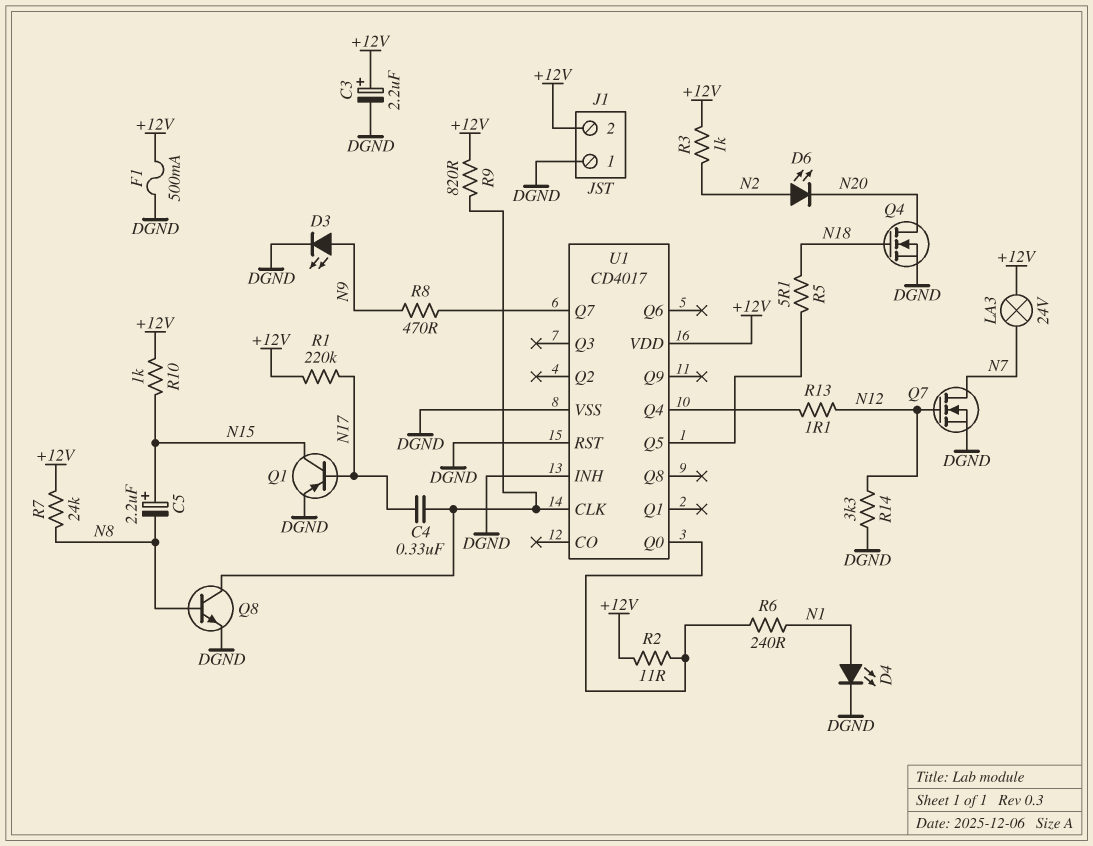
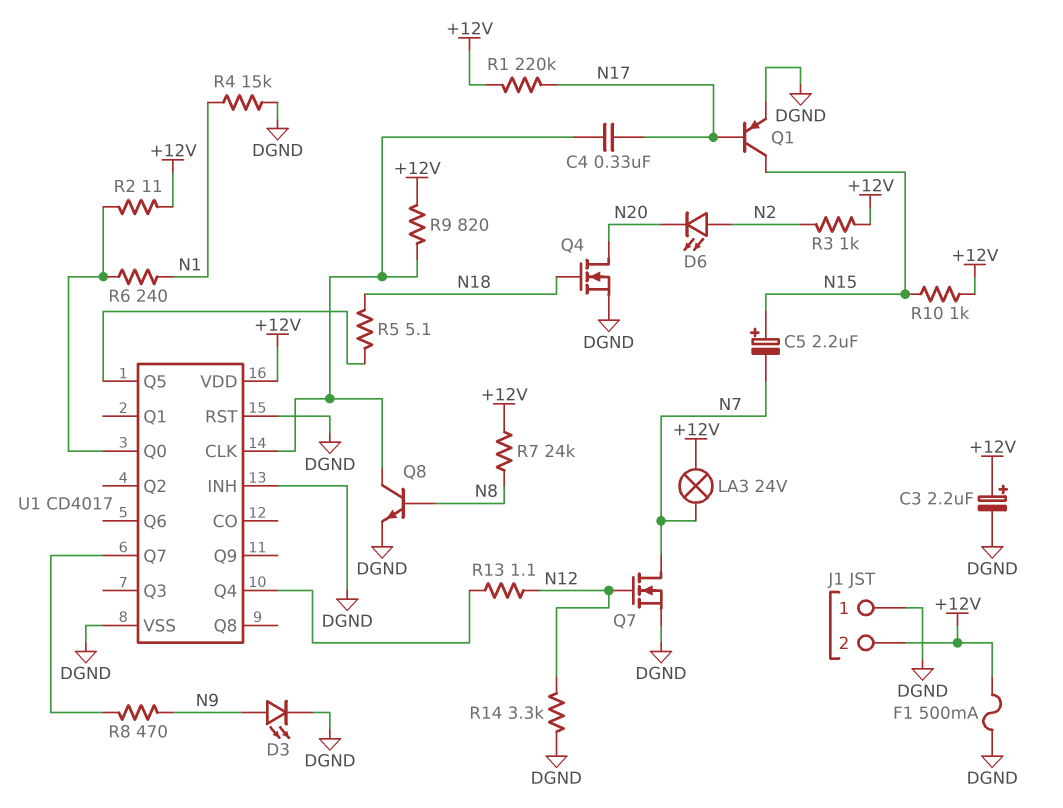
C5: 2.2uF (plus N15, minus N8) -> 2.2uF (plus N15, minus N7)
D4: LED (A N1, K DGND) -> none
R4: none -> 15k (DGND, N1)

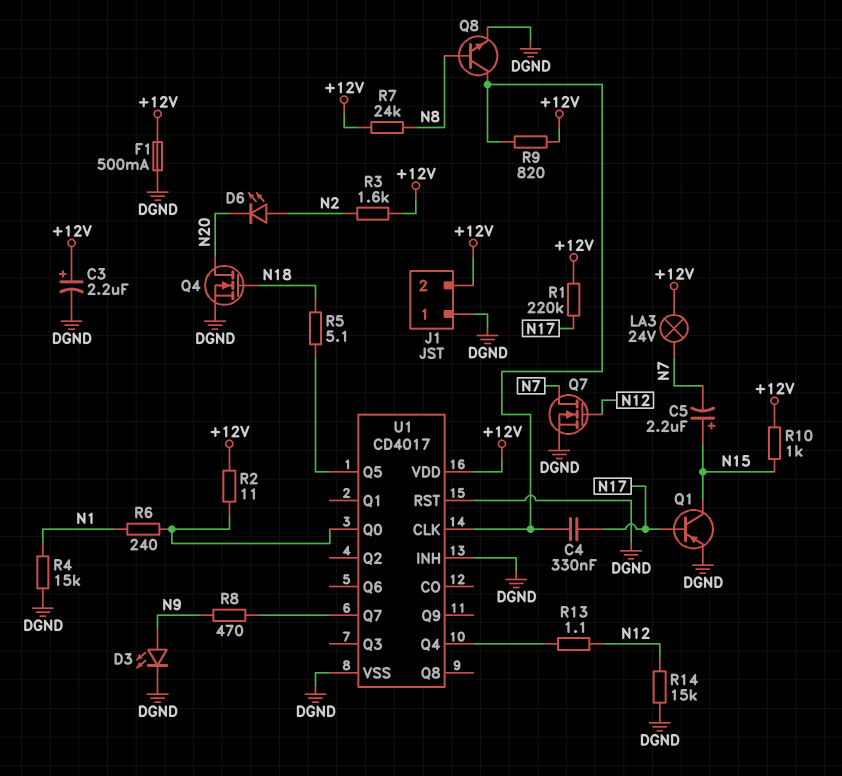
R3: 1k (+12V, N2) -> 1.6k (+12V, N2)
R14: 3.3k (DGND, N12) -> 15k (DGND, N12)

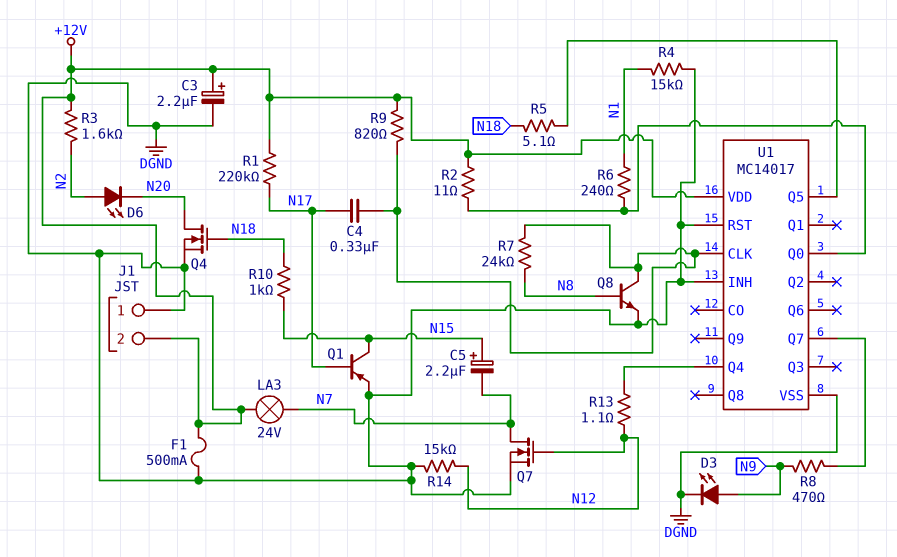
R7: 24k (+12V, N8) -> 24k (N8, U1/CLK)
R10: 1k (+12V, N15) -> 1k (N15, N18)
U1: CD4017 -> MC14017

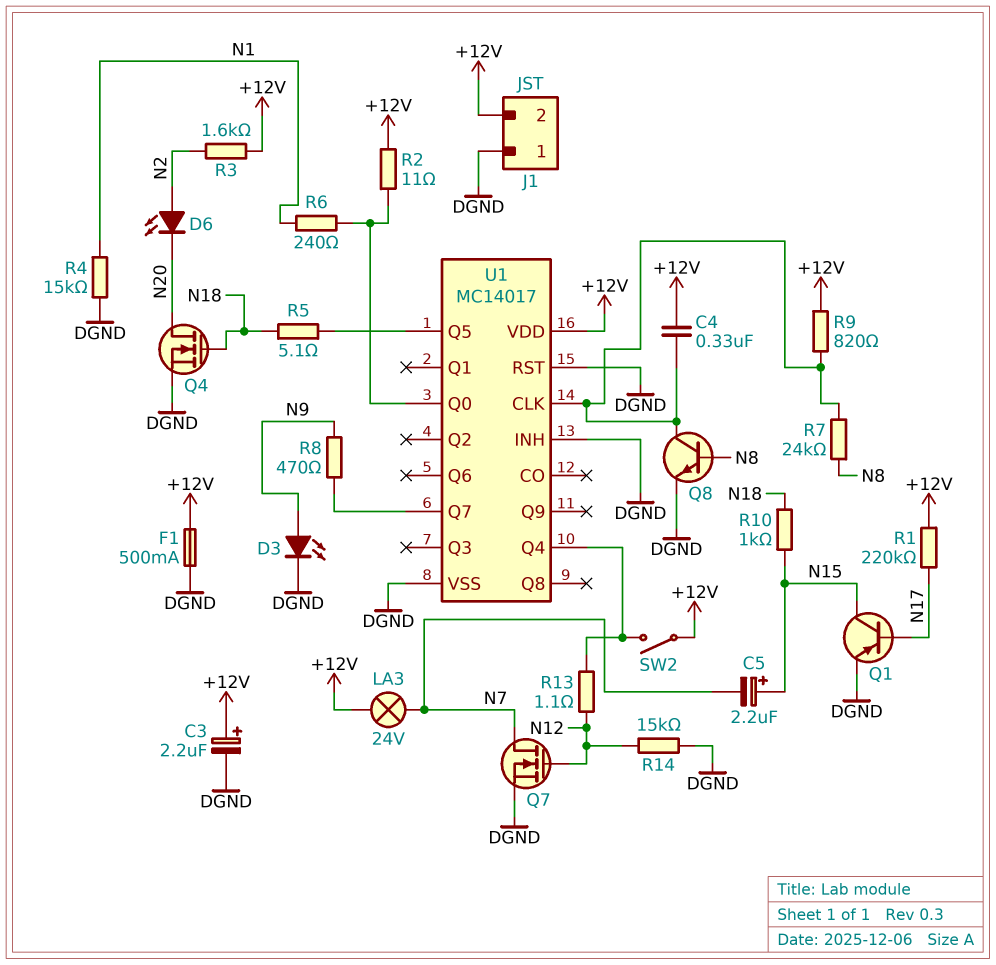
C4: 330nF (N17, U1/CLK) -> 330nF (+12V, U1/CLK)
SW2: none -> switch (+12V, U1/Q4)

